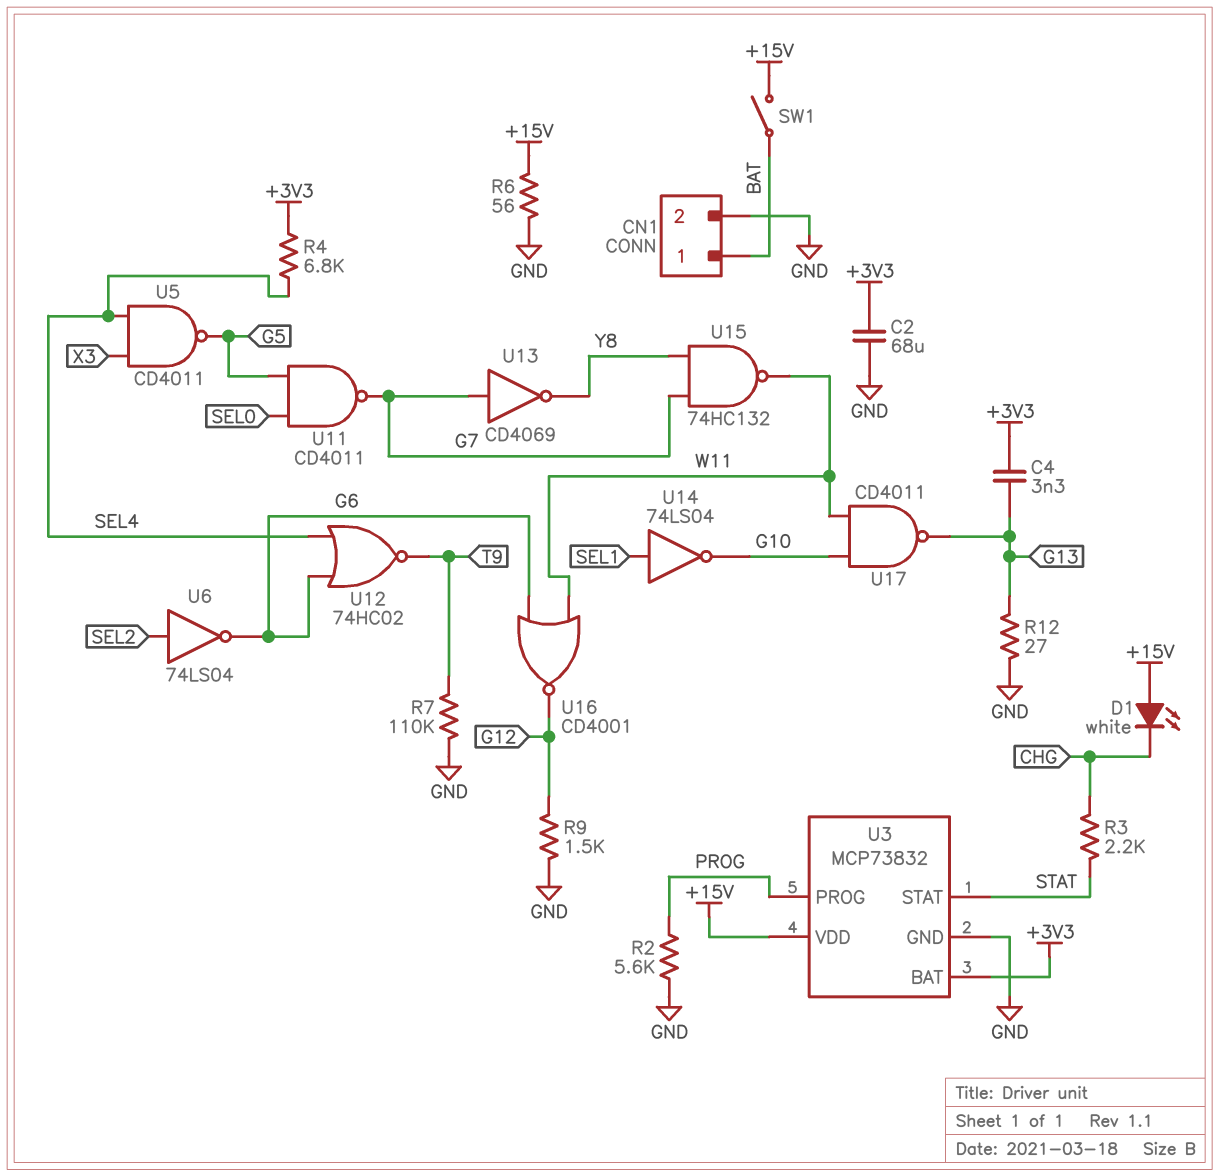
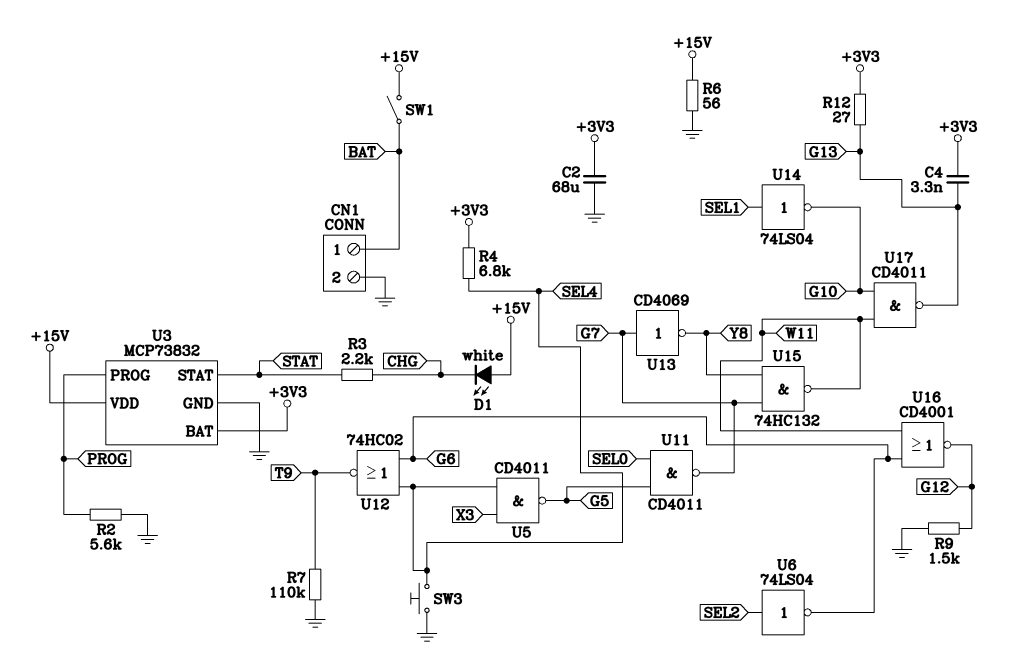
R12: 27 (G13, GND) -> 27 (+3V3, G13)
SW3: none -> button (GND, SEL4)

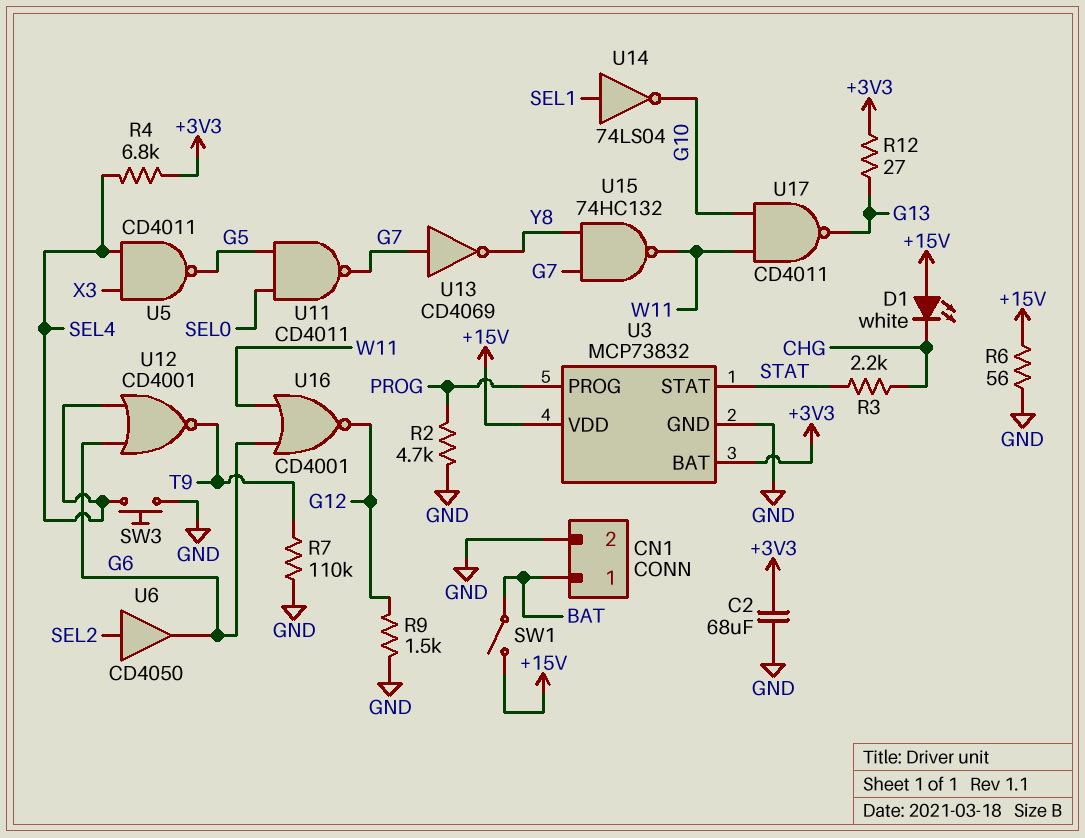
C4: 3.3nF (+3V3, G13) -> none
R2: 5.6k (GND, PROG) -> 4.7k (GND, PROG)
U6: NOT 74LS04 (in SEL2, out G6) -> buffer CD4050 (in SEL2, out G6)
U12: NOR 74HC02 (in G6, in SEL4, out T9) -> NOR CD4001 (in G6, in SEL4, out T9)

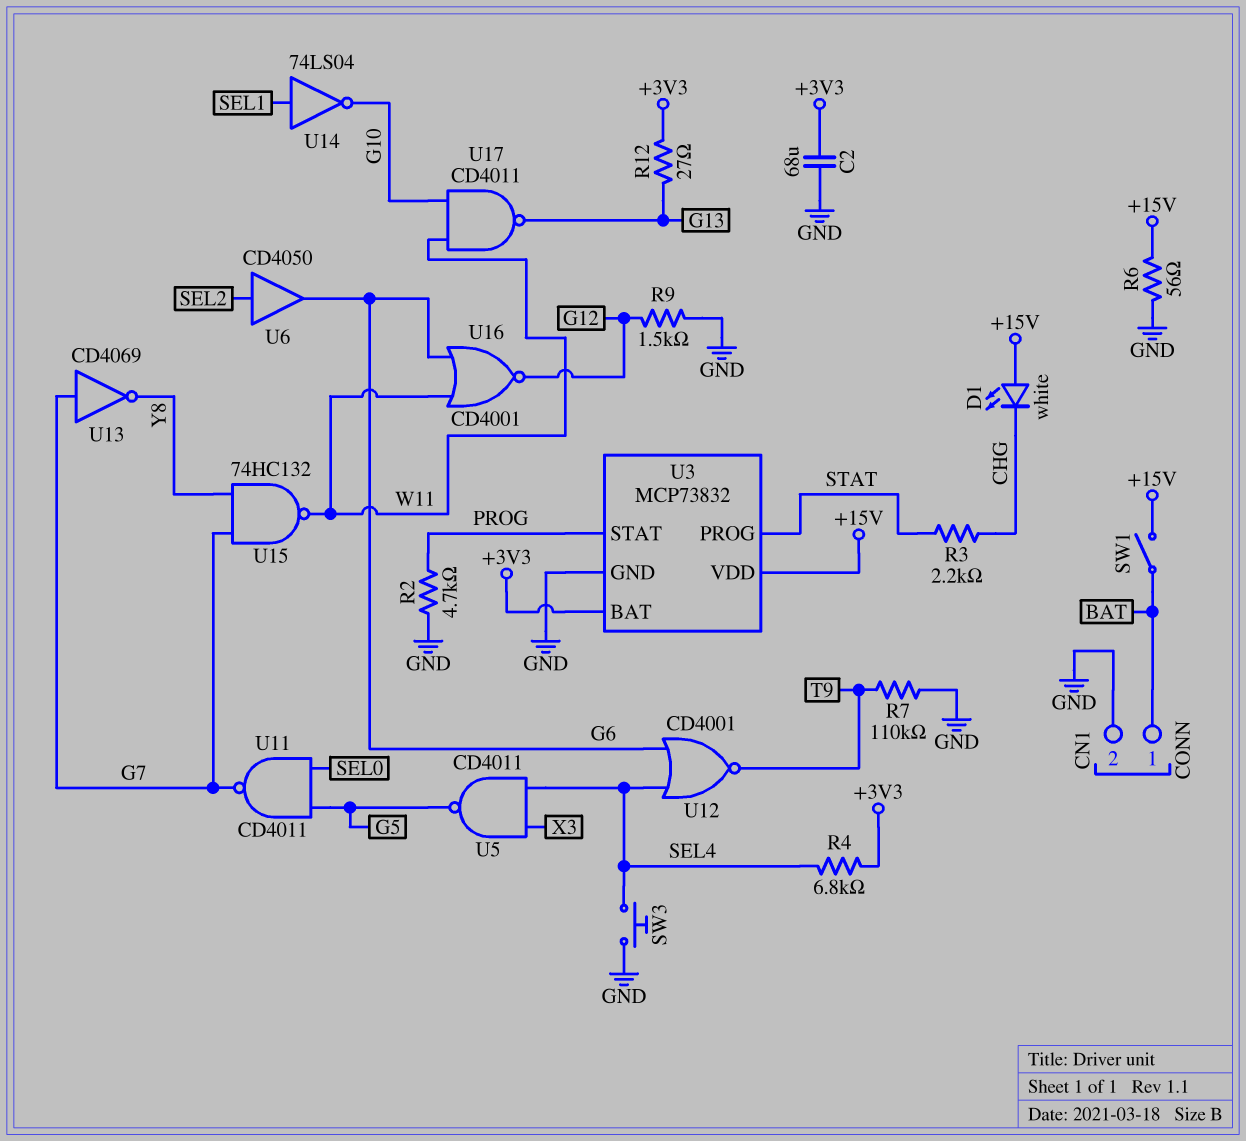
U3 pin PROG: PROG -> STAT
U3 pin STAT: STAT -> PROG

